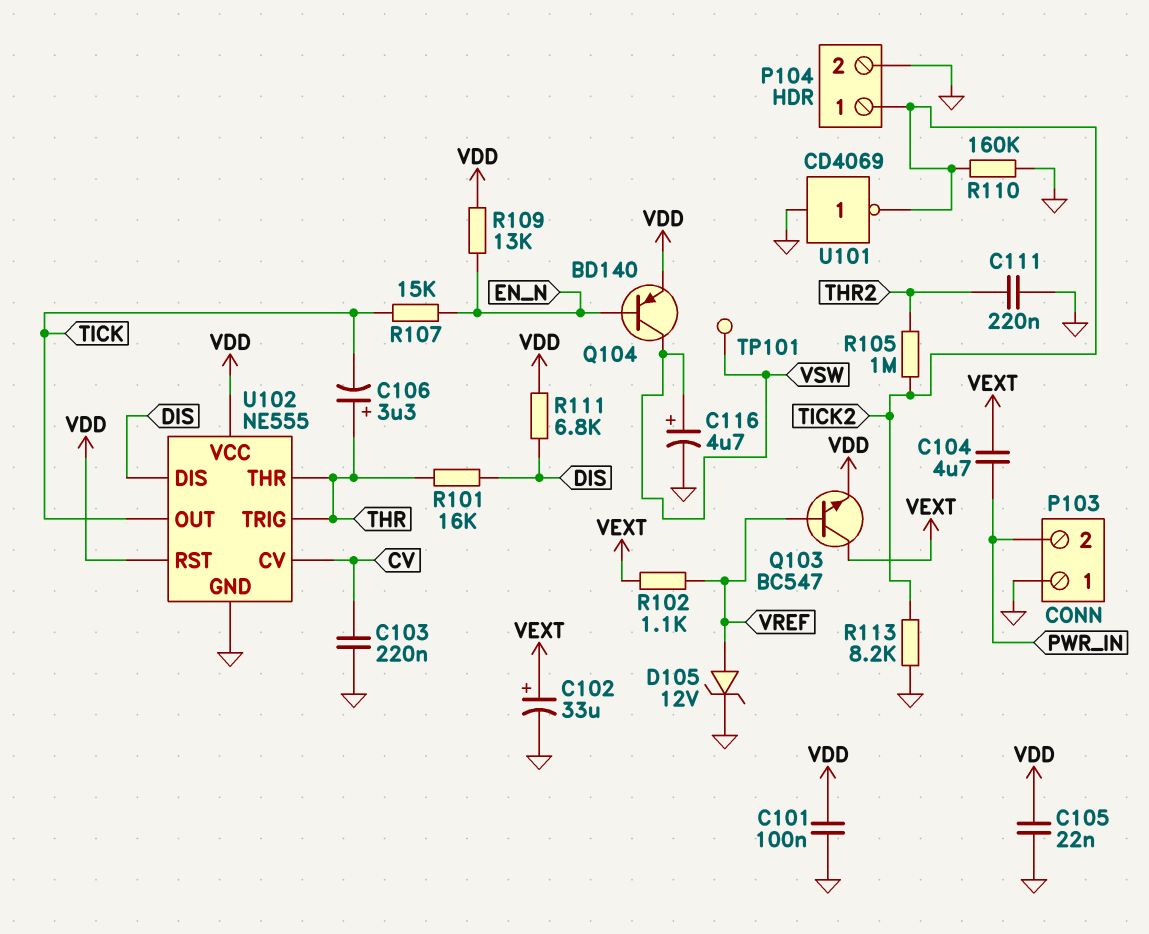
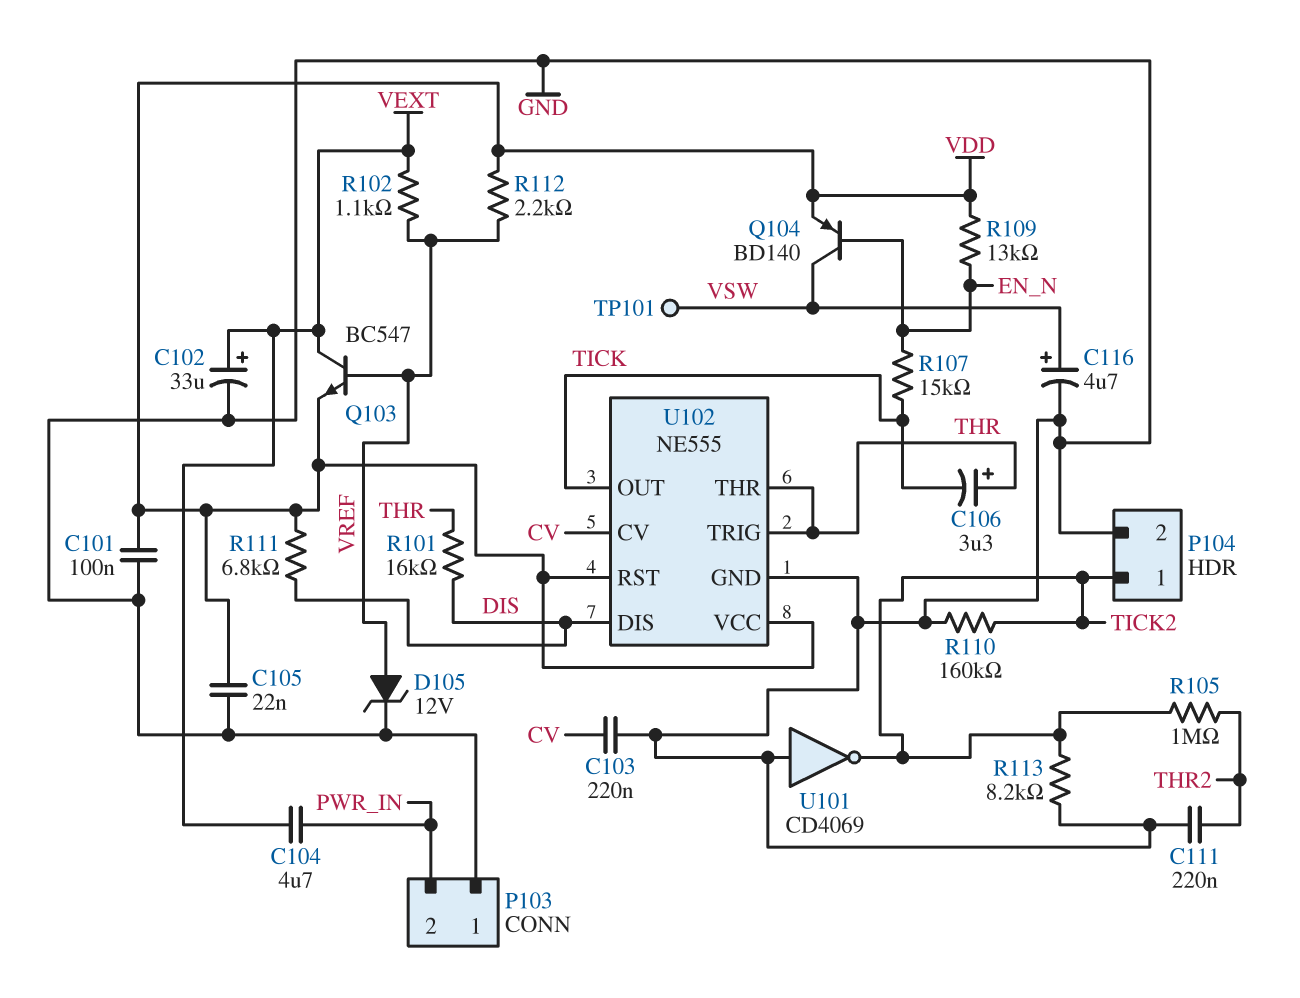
R112: none -> 2.2k (VDD, VREF)

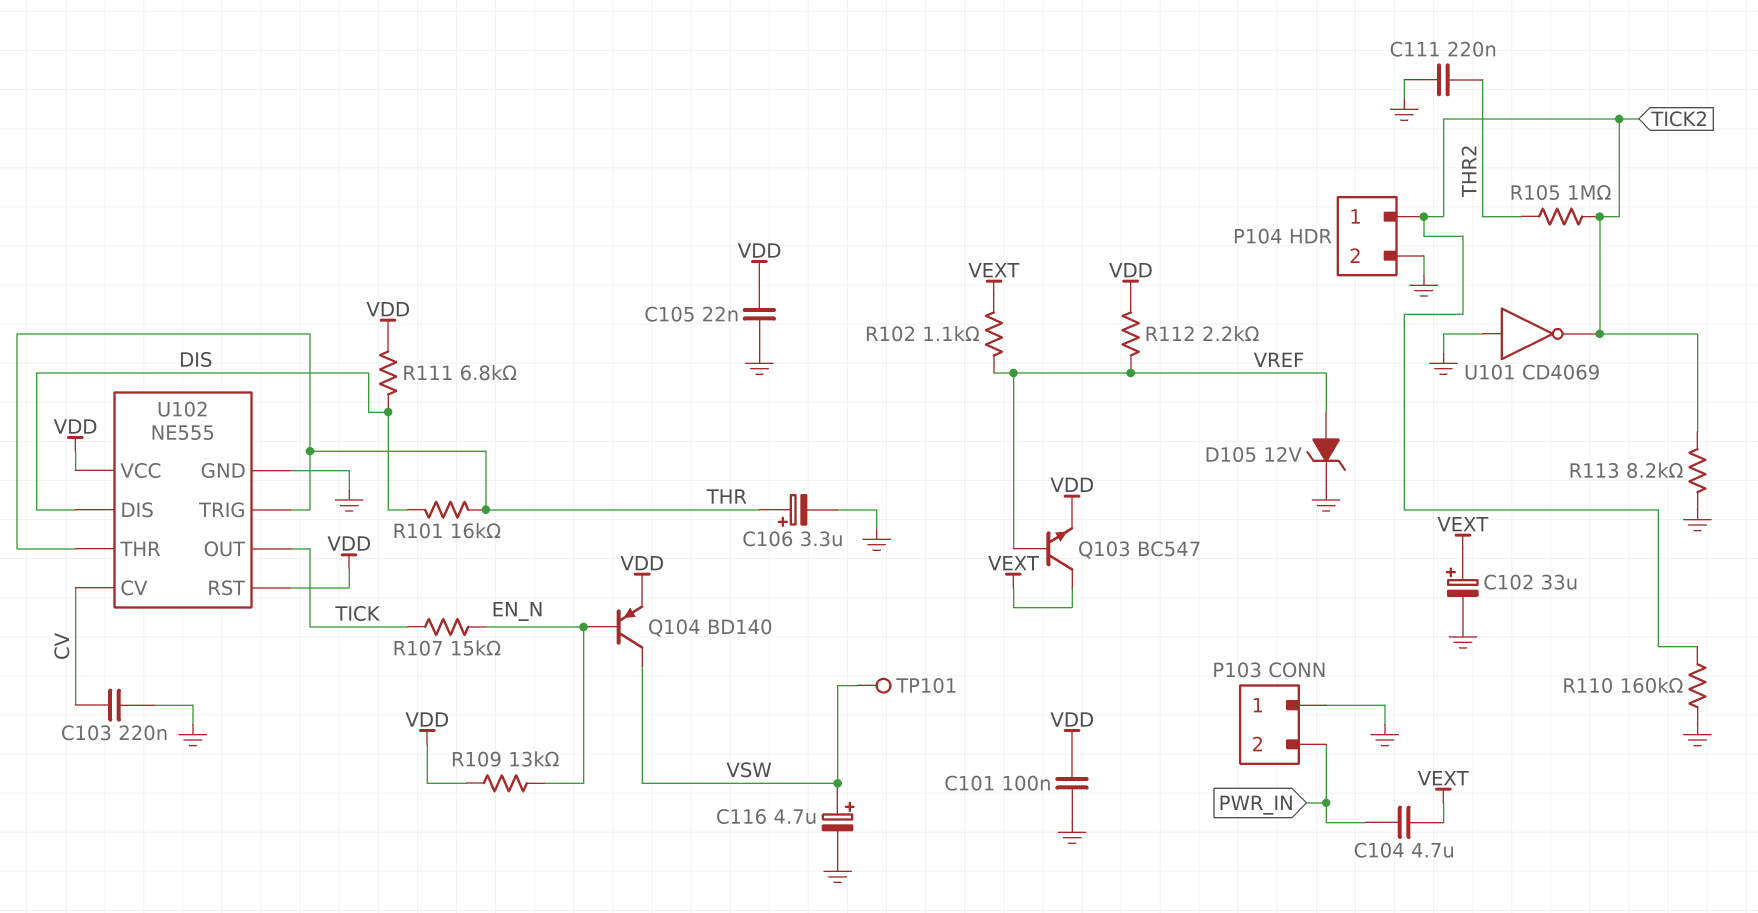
C106: 3.3uF (plus THR, minus TICK) -> 3.3uF (plus THR, minus GND)

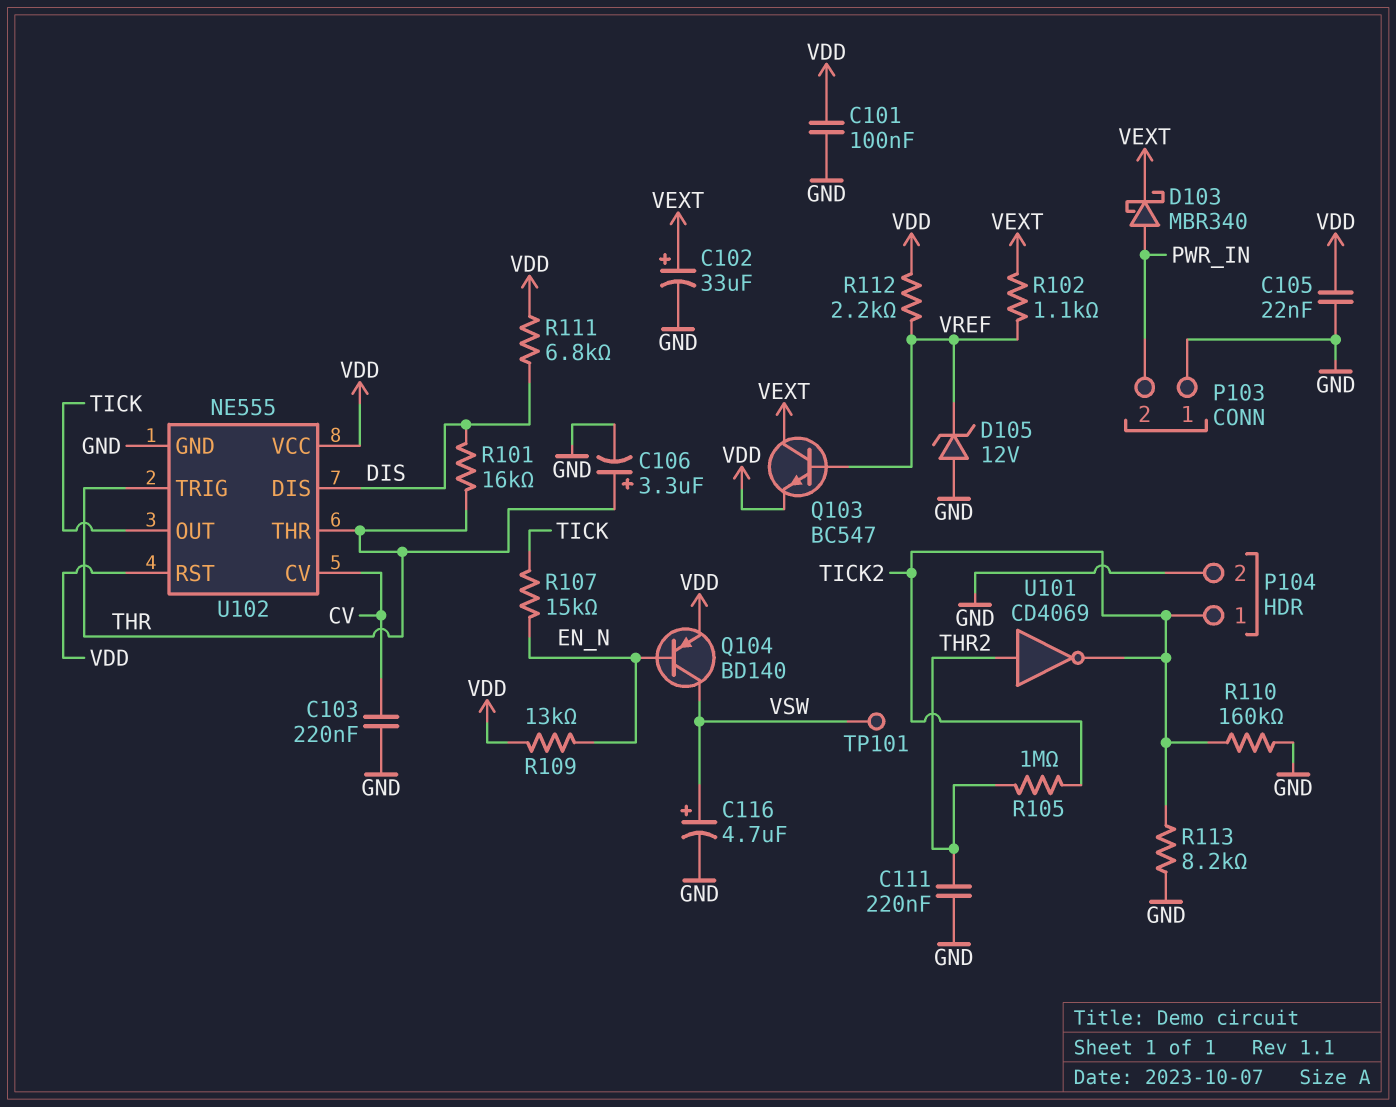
C104: 4.7uF (PWR_IN, VEXT) -> none
D103: none -> schottky MBR340 (A PWR_IN, K VEXT)
D105: zener 12V (A VREF, K GND) -> zener 12V (A GND, K VREF)
U101: NOT CD4069 (in GND, out TICK2) -> NOT CD4069 (in THR2, out TICK2)

